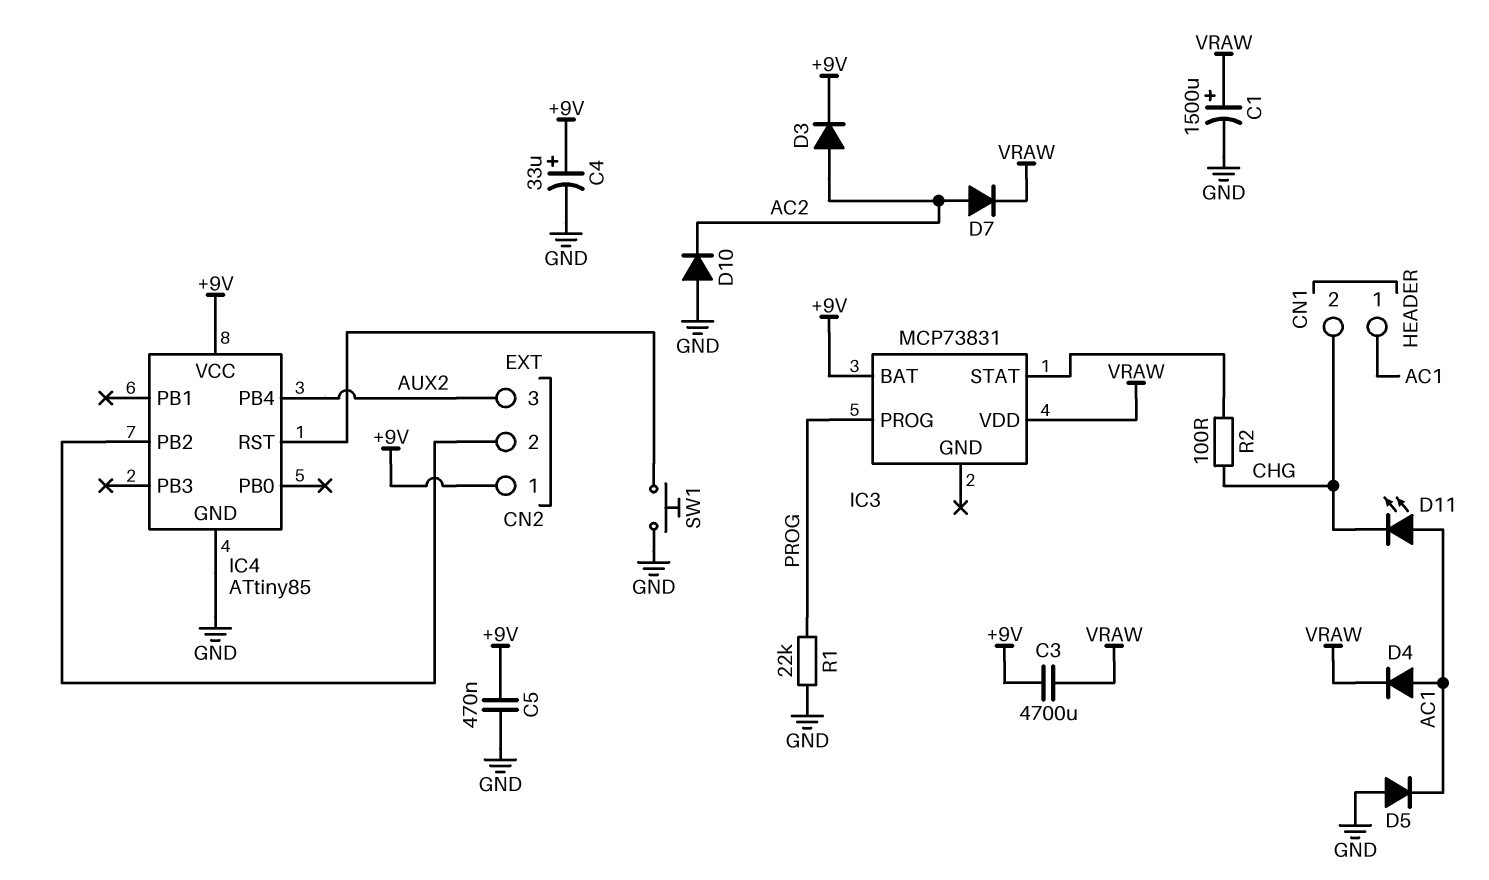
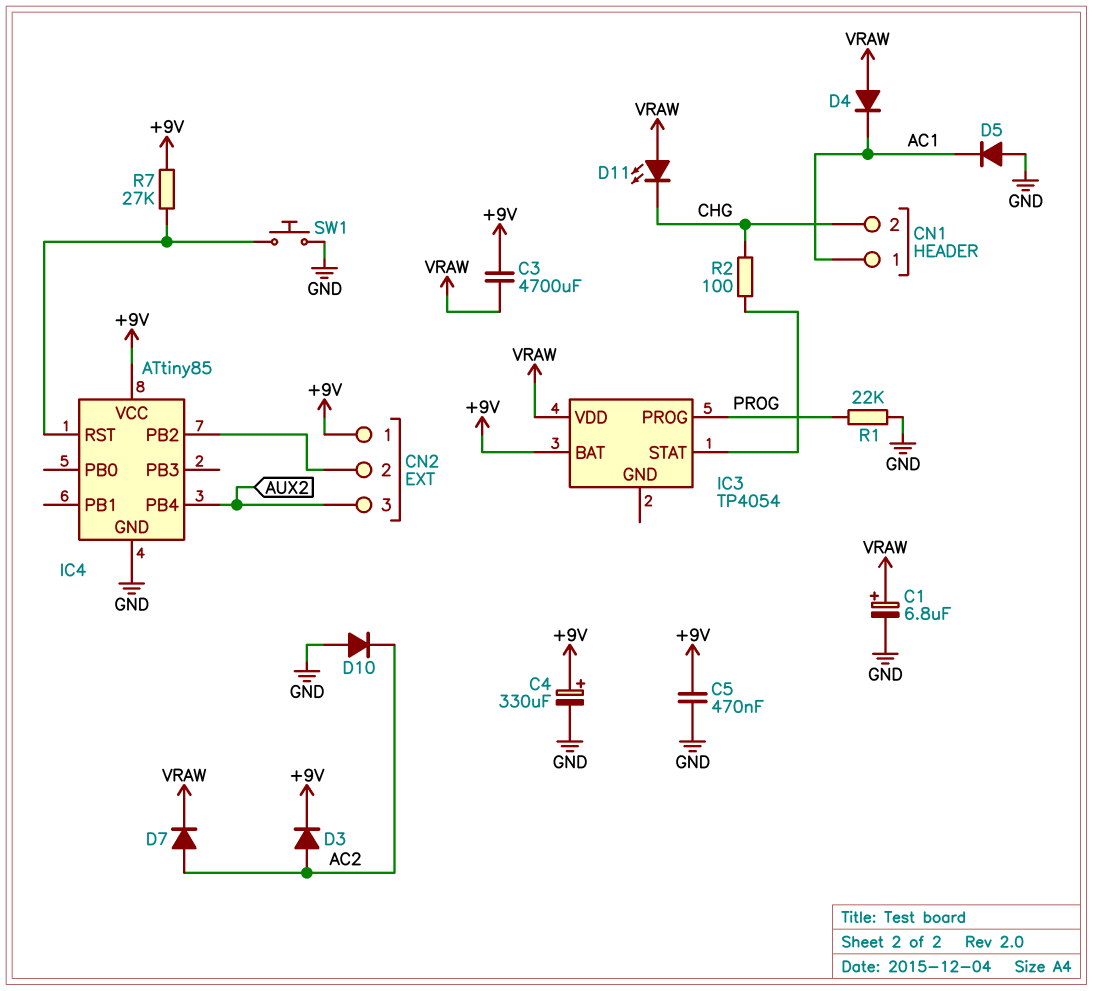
C1: 1500uF (plus VRAW, minus GND) -> 6.8uF (plus VRAW, minus GND)
C4: 33uF (plus +9V, minus GND) -> 330uF (plus +9V, minus GND)
D4: diode (A AC1, K VRAW) -> diode (A VRAW, K AC1)
D11: LED (A AC1, K CHG) -> LED (A VRAW, K CHG)
IC3: MCP73831 -> TP4054
R7: none -> 27k (+9V, IC4/RST)

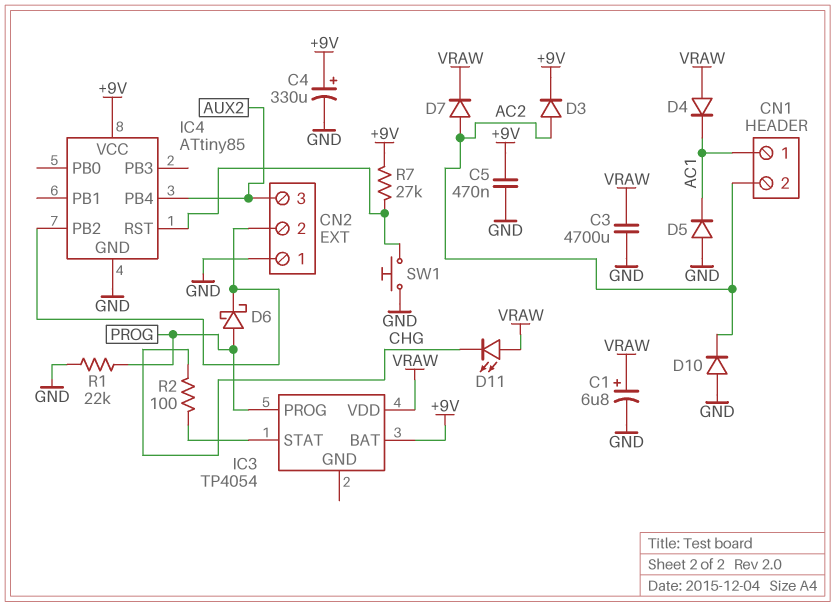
C3: 4700uF (+9V, VRAW) -> 4700uF (GND, VRAW)
CN1 pin 2: CHG -> AC2
CN2 pin 1: +9V -> GND
D6: none -> schottky (A PROG, K CN2/2)

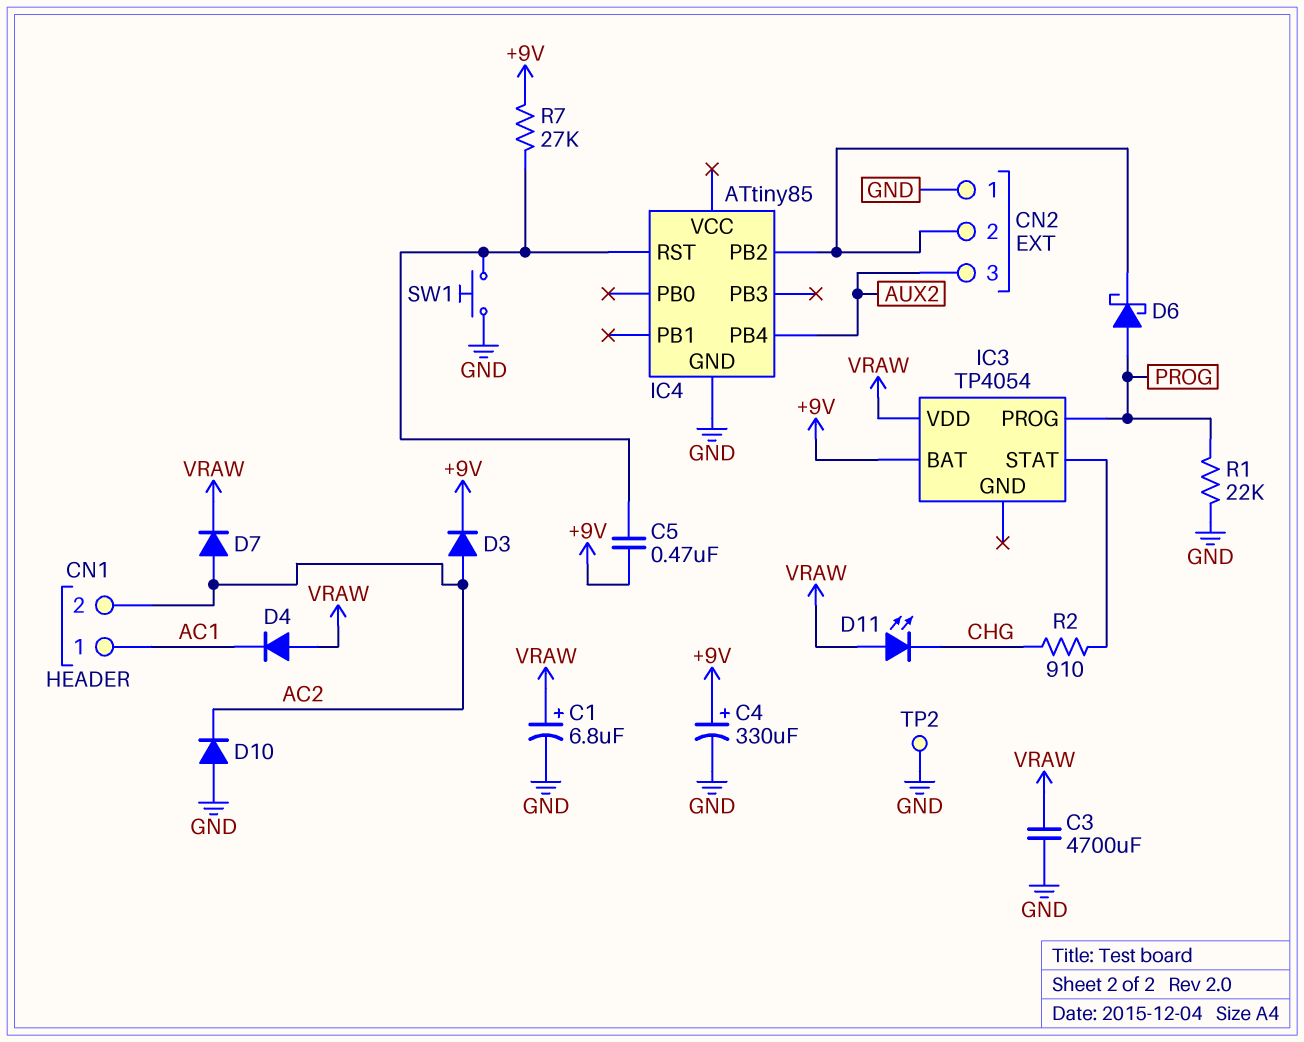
C5: 470nF (+9V, GND) -> 470nF (+9V, IC4/RST)
D5: diode (A GND, K AC1) -> none
IC4 pin VCC: +9V -> none
R2: 100 (CHG, IC3/STAT) -> 910 (CHG, IC3/STAT)
TP2: none -> test point (GND)

